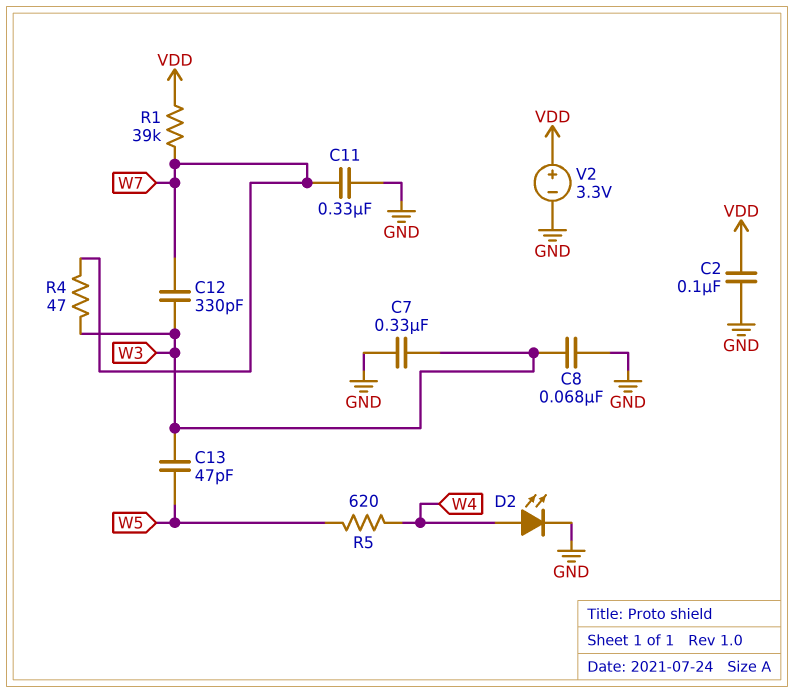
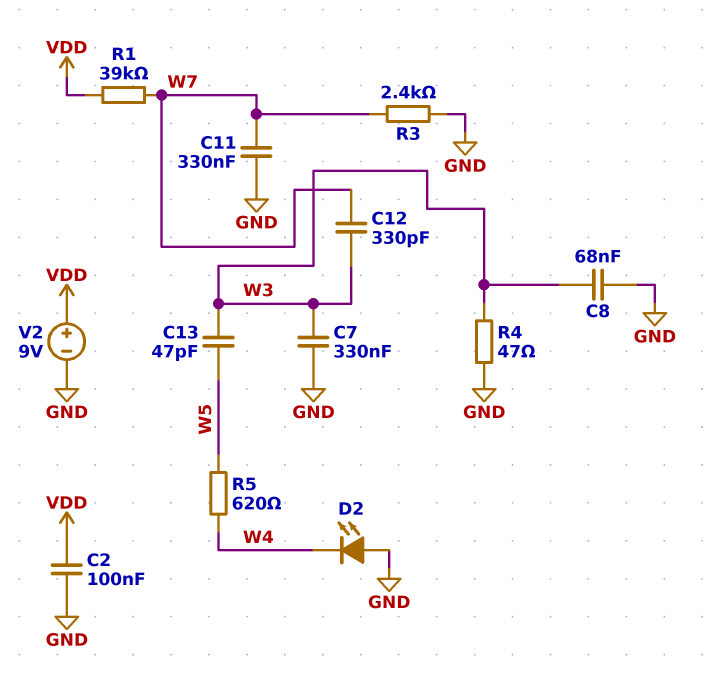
D2: LED (A W4, K GND) -> LED (A GND, K W4)
R3: none -> 2.4k (GND, W7)
R4: 47 (W3, W7) -> 47 (GND, W3)
V2: 3.3V (plus VDD, minus GND) -> 9V (plus VDD, minus GND)

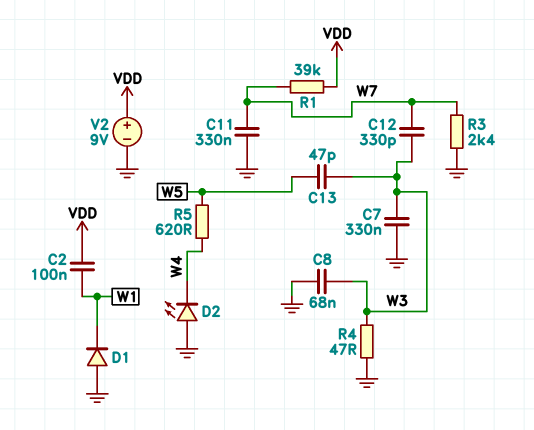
C2: 100nF (GND, VDD) -> 100nF (VDD, W1)
D1: none -> diode (A GND, K W1)

